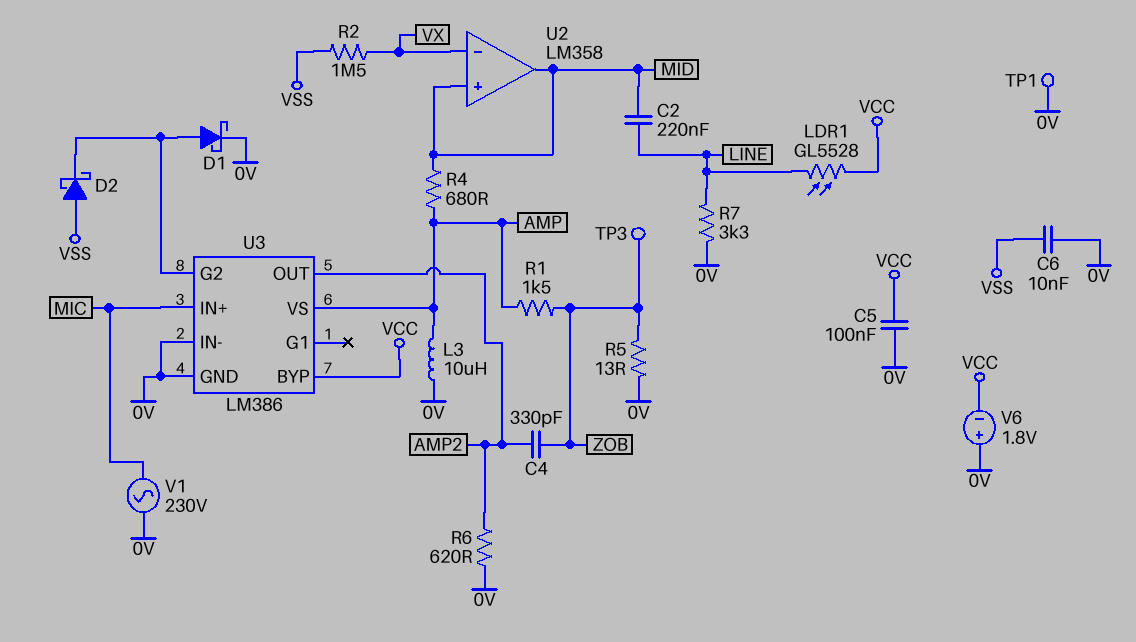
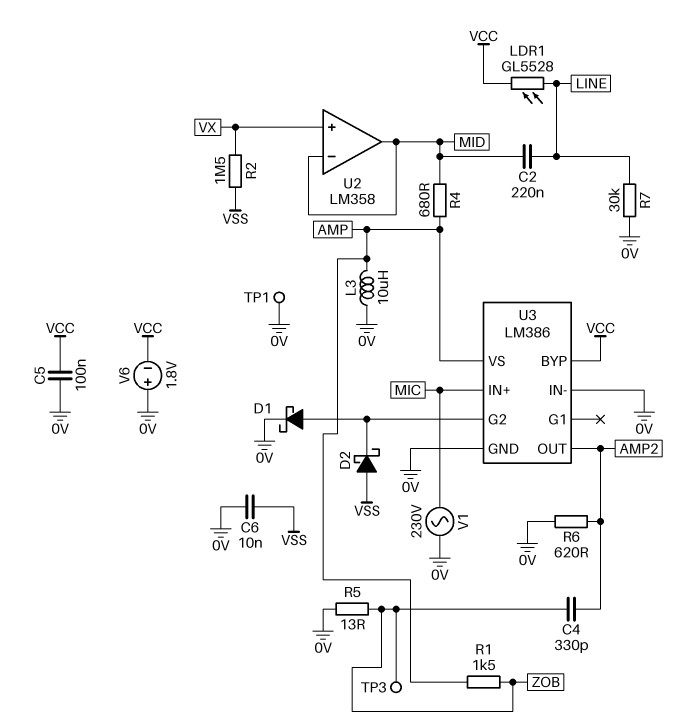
R7: 3.3k (0V, LINE) -> 30k (0V, LINE)
U2 pin in+: MID -> VX
U2 pin in-: VX -> MID

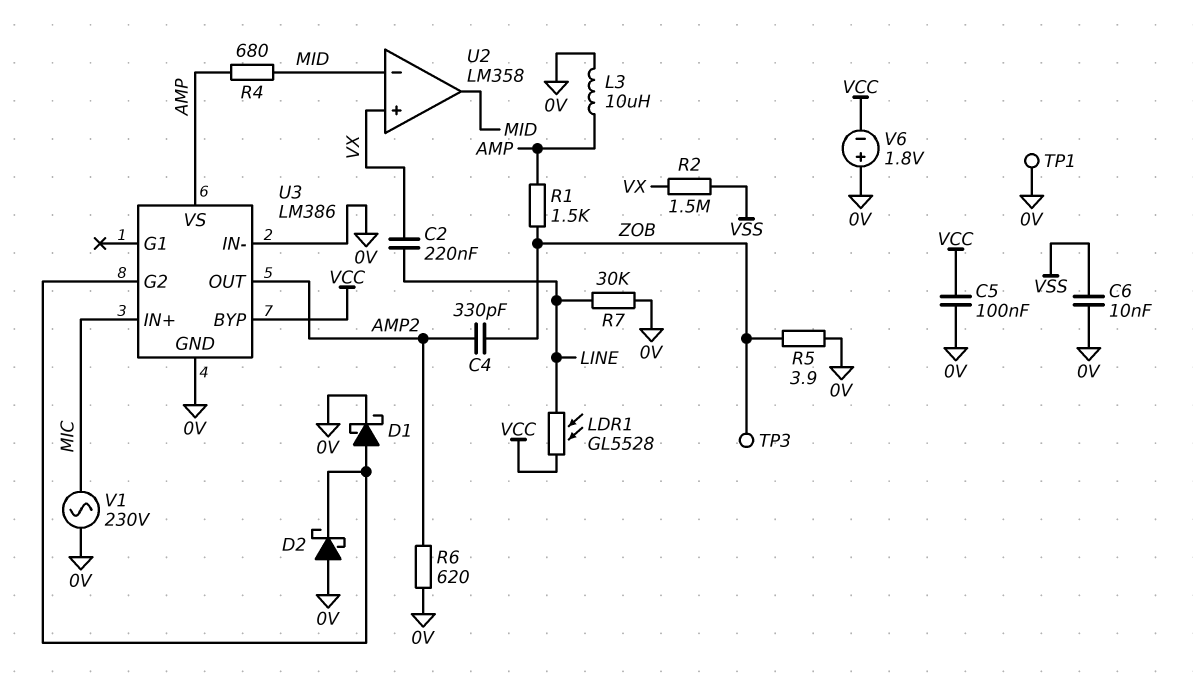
C2: 220nF (LINE, MID) -> 220nF (LINE, VX)
D2: schottky (A VSS, K U3/G2) -> schottky (A 0V, K U3/G2)
R5: 13 (0V, ZOB) -> 3.9 (0V, ZOB)

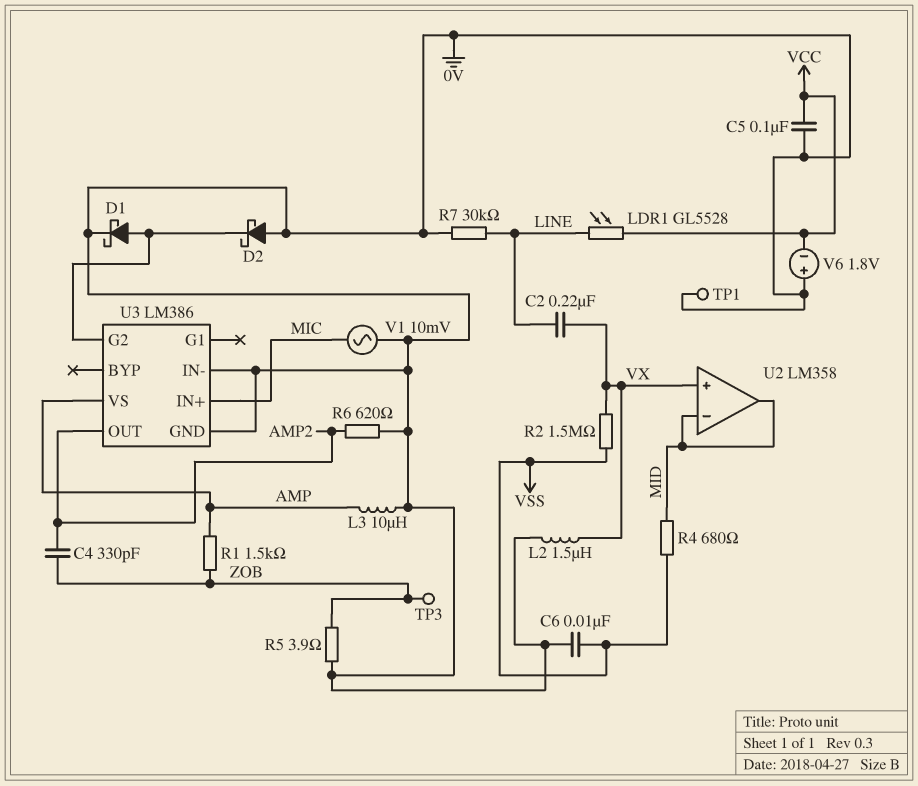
L2: none -> 1.5uH (0V, VX)
R4: 680 (AMP, MID) -> 680 (MID, VSS)
U3 pin BYP: VCC -> none
V1: AC 230V (0V, MIC) -> AC 10mV (0V, MIC)

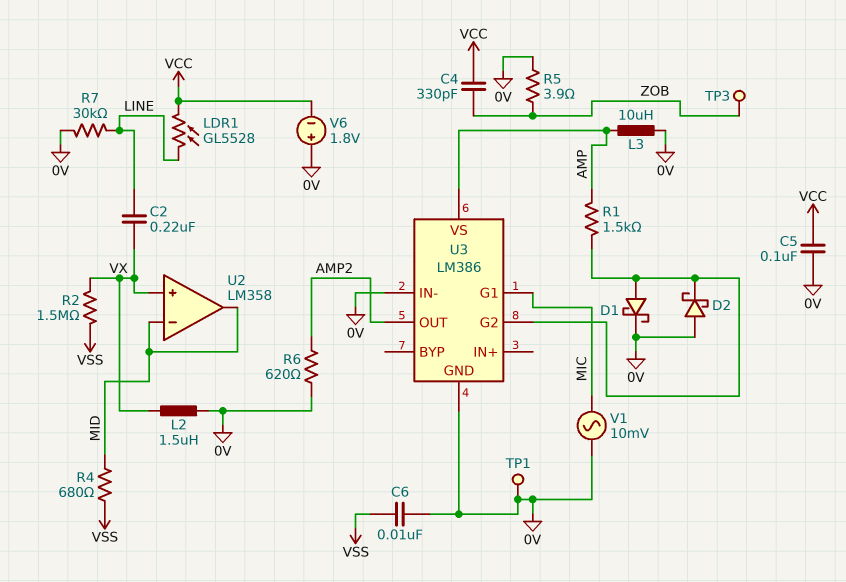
C4: 330pF (AMP2, ZOB) -> 330pF (VCC, ZOB)
R1: 1.5k (AMP, ZOB) -> 1.5k (AMP, U3/G2)
U3 pin G1: none -> MIC
U3 pin IN+: MIC -> none

